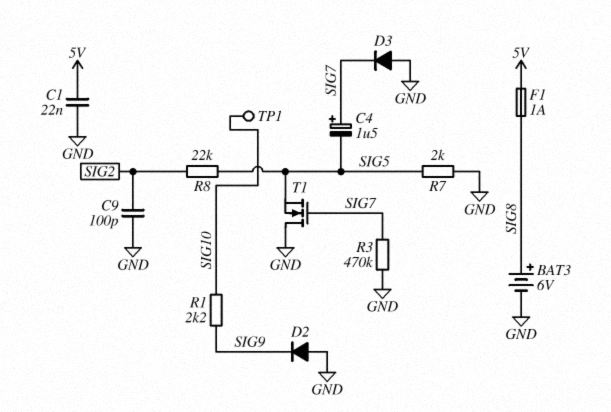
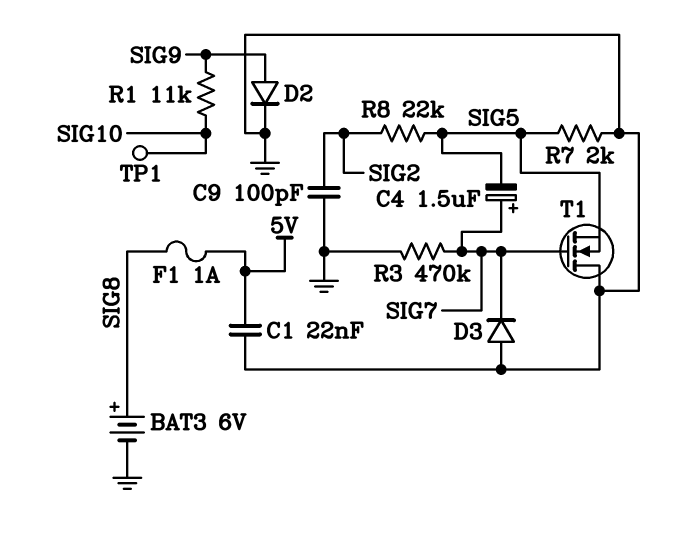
D2: diode (A GND, K SIG9) -> diode (A SIG9, K GND)
R1: 2.2k (SIG9, SIG10) -> 11k (SIG9, SIG10)

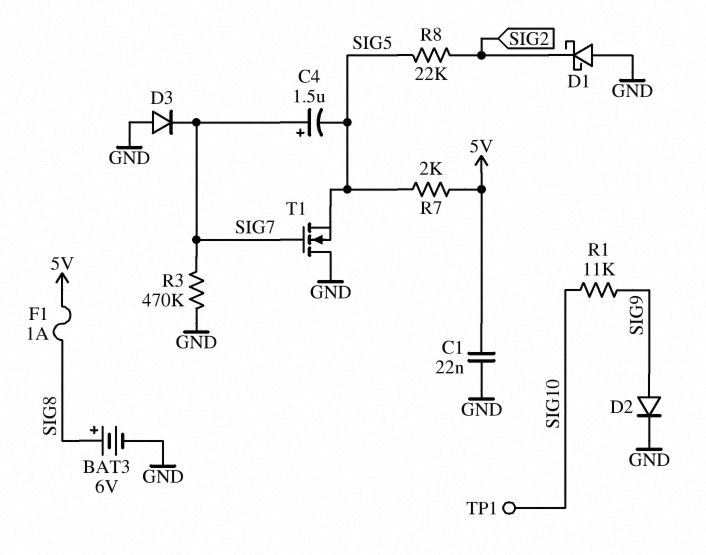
C9: 100pF (GND, SIG2) -> none
D1: none -> schottky (A GND, K SIG2)
R7: 2k (GND, SIG5) -> 2k (5V, SIG5)

